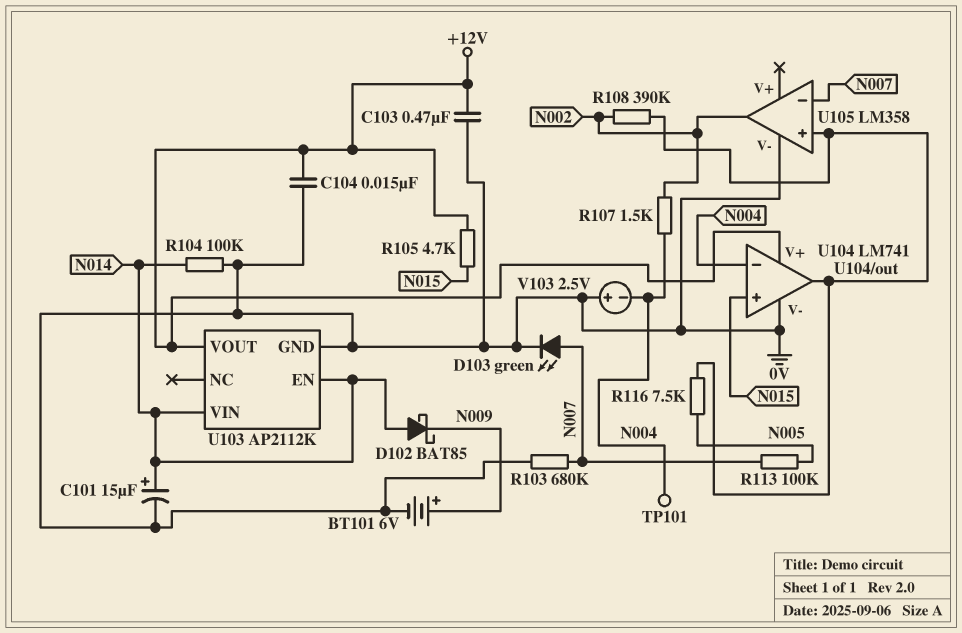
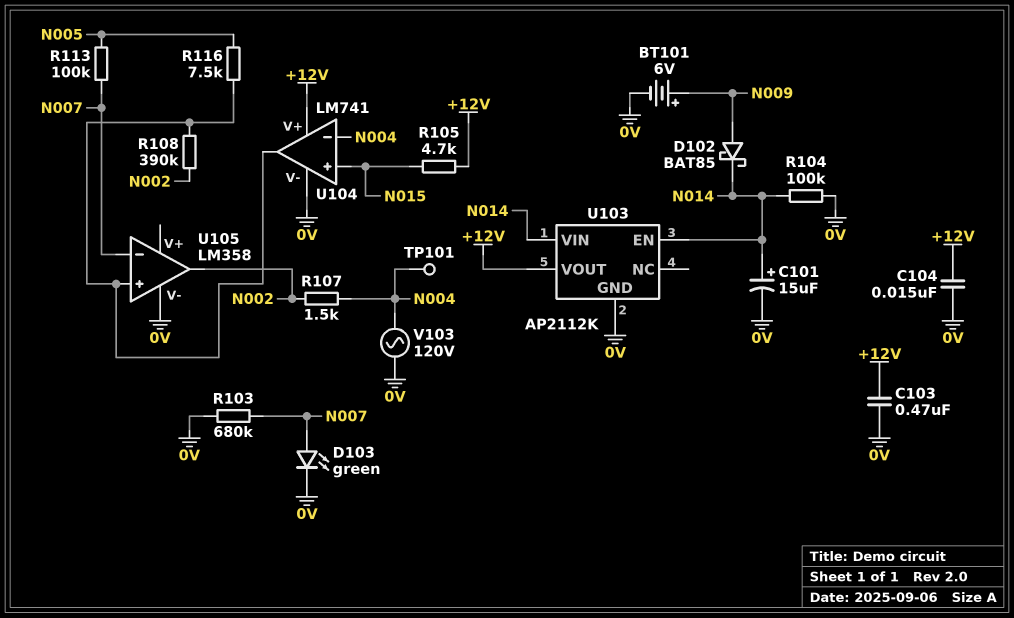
D102: schottky BAT85 (A N014, K N009) -> schottky BAT85 (A N009, K N014)
V103: 2.5V (plus 0V, minus N004) -> AC 120V (0V, N004)

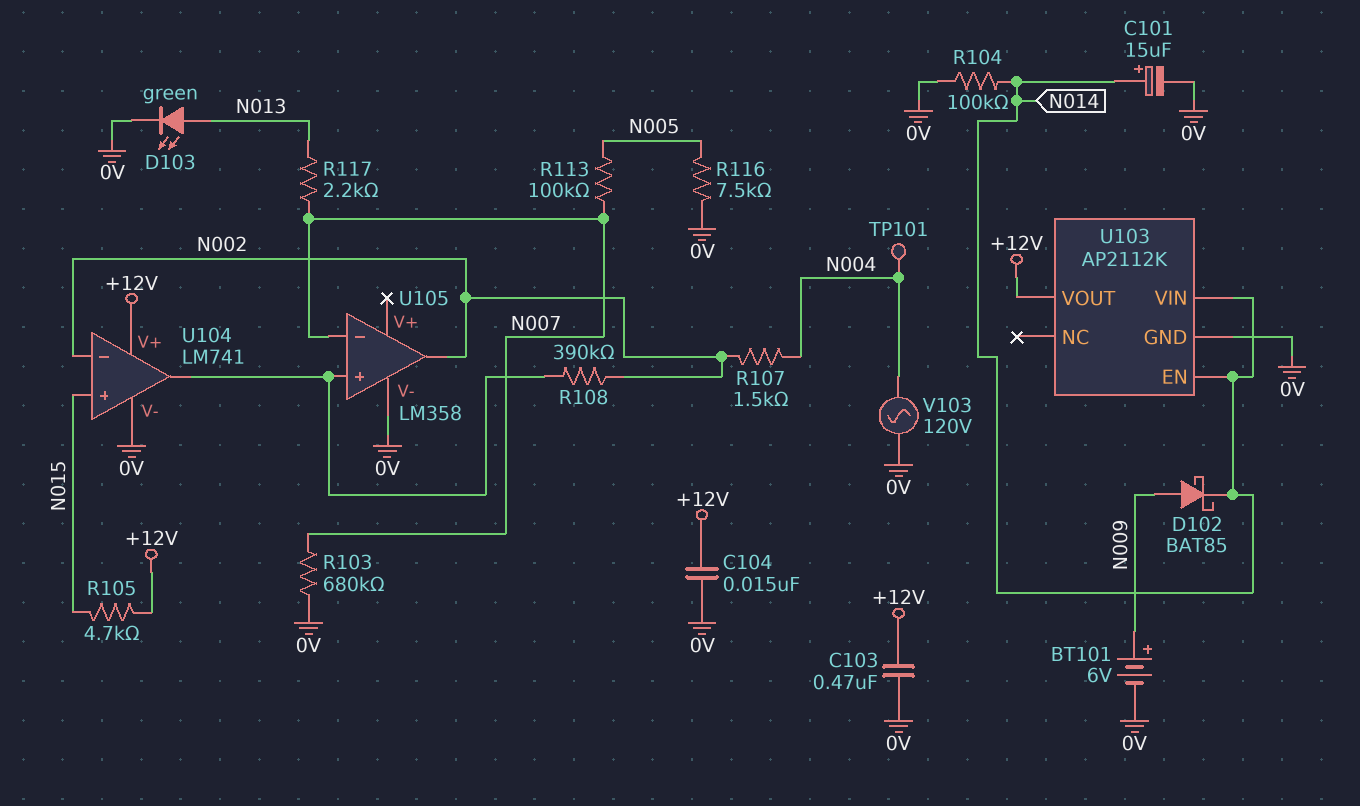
D103: LED green (A N007, K 0V) -> LED green (A N013, K 0V)
R116: 7.5k (N005, U104/out) -> 7.5k (0V, N005)
R117: none -> 2.2k (N007, N013)
U104 pin in-: N004 -> N002

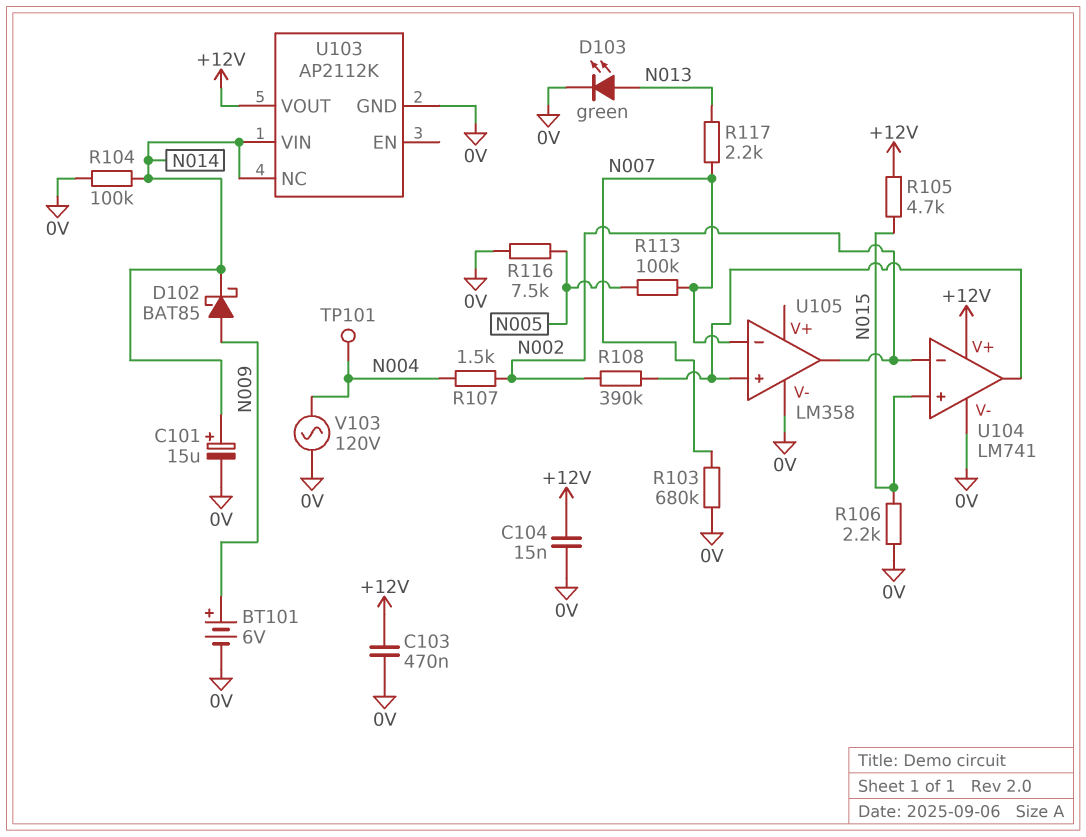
R106: none -> 2.2k (0V, N015)
U103 pin EN: N014 -> none
U103 pin NC: none -> N014

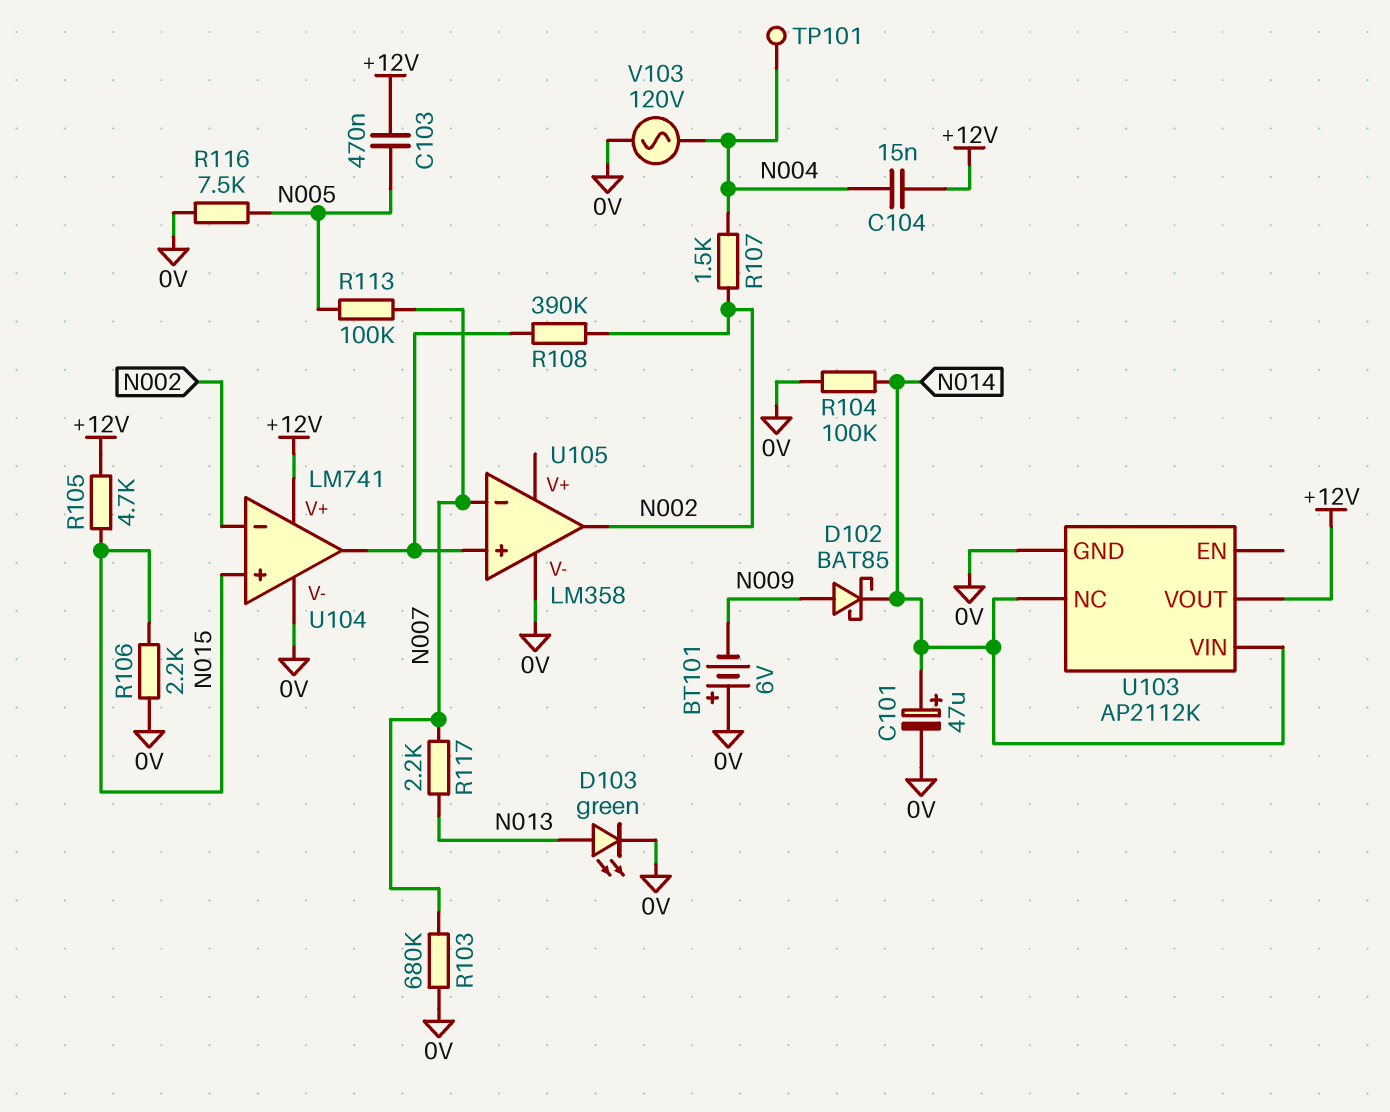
BT101: 6V (plus N009, minus 0V) -> 6V (plus 0V, minus N009)
C101: 15uF (plus N014, minus 0V) -> 47uF (plus N014, minus 0V)
C103: 470nF (+12V, 0V) -> 470nF (+12V, N005)
C104: 15nF (+12V, 0V) -> 15nF (+12V, N004)

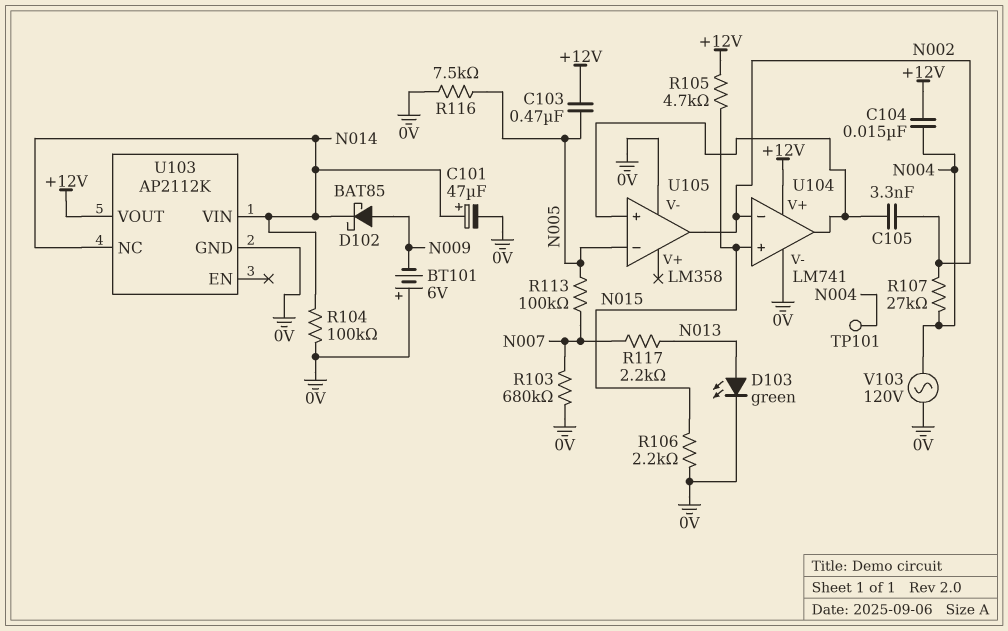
C105: none -> 3.3nF (N002, U104/out)
R107: 1.5k (N002, N004) -> 27k (N002, N004)
R108: 390k (N002, U104/out) -> none
U105 pin in-: N007 -> N005

